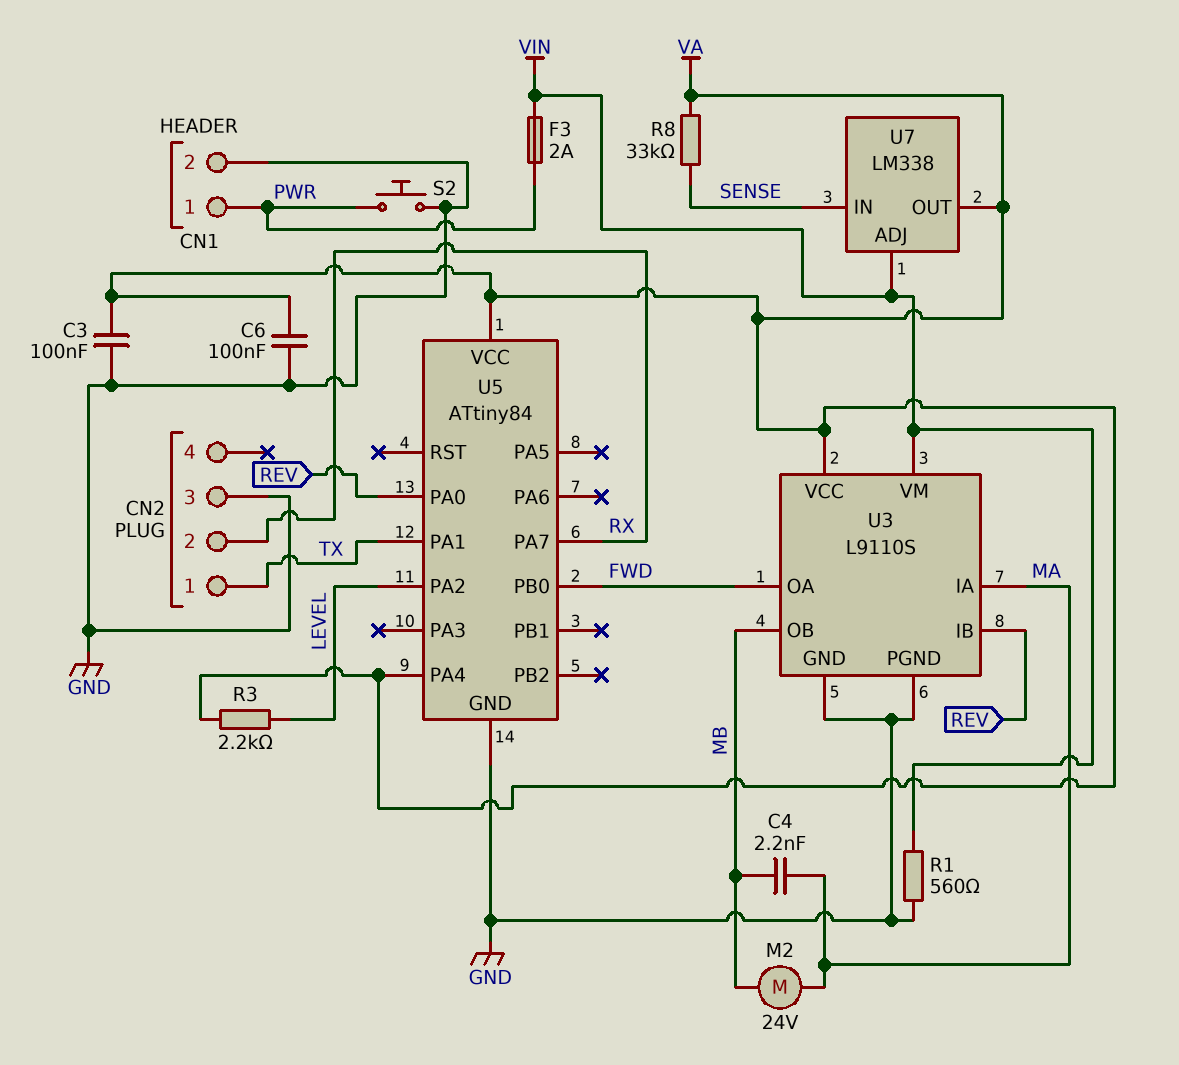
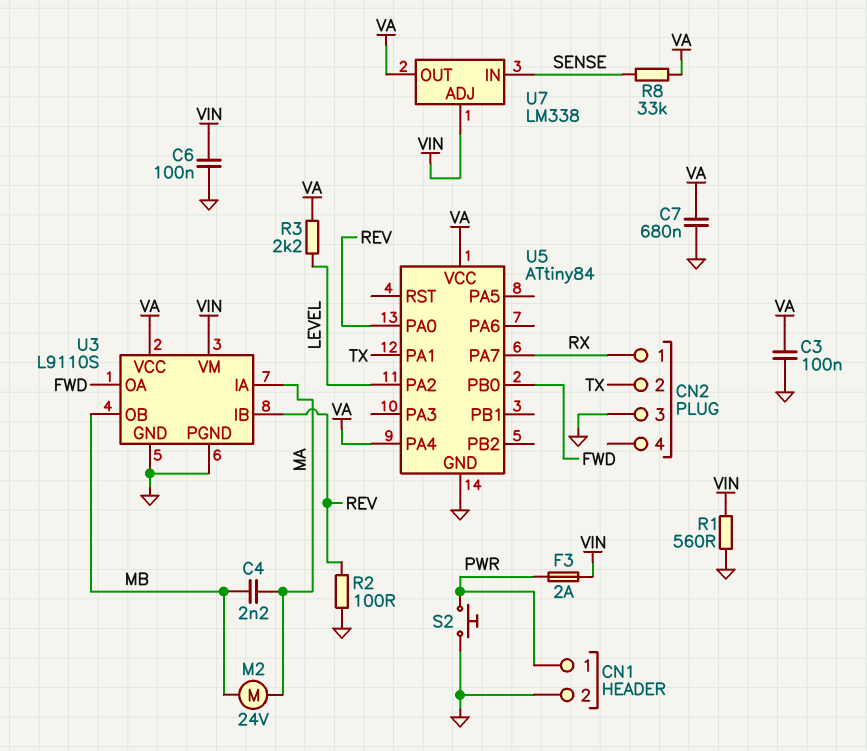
C6: 100nF (GND, VA) -> 100nF (GND, VIN)
C7: none -> 680nF (GND, VA)
CN2 pin 1: TX -> RX
CN2 pin 2: RX -> TX
R2: none -> 100 (GND, REV)

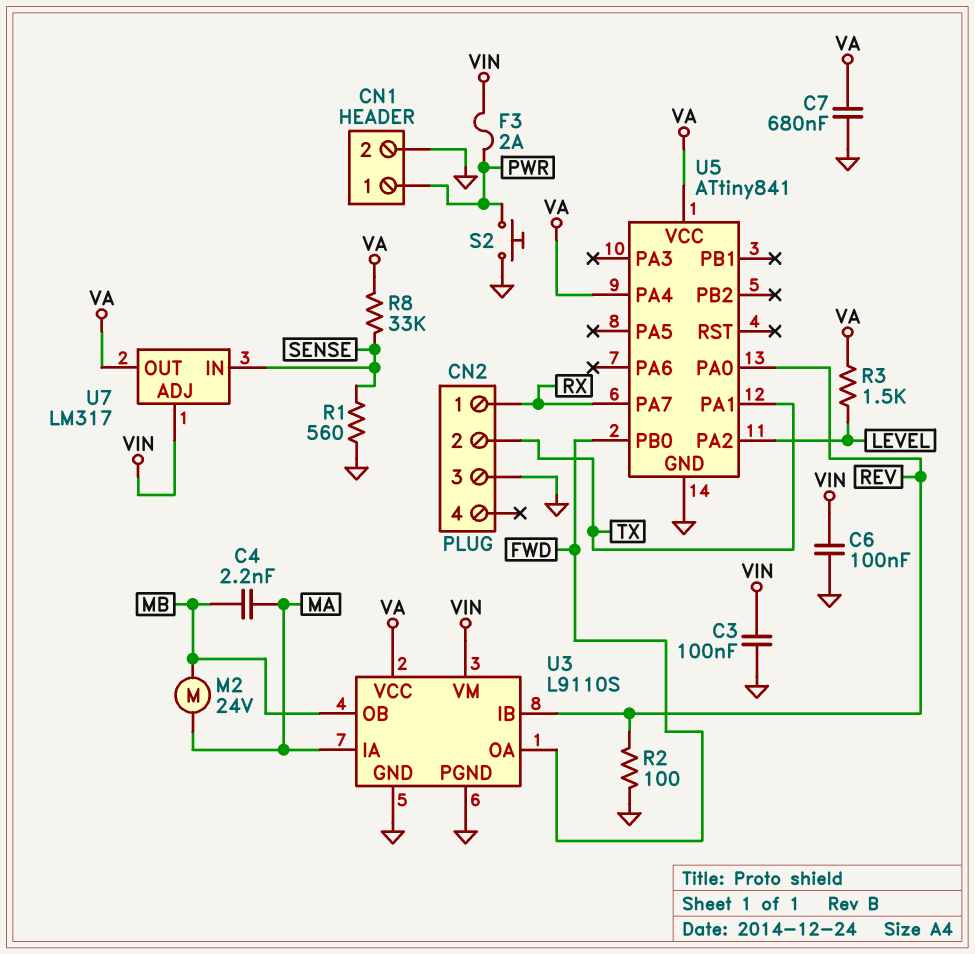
C3: 100nF (GND, VA) -> 100nF (GND, VIN)
R1: 560 (GND, VIN) -> 560 (GND, SENSE)
R3: 2.2k (LEVEL, VA) -> 1.5k (LEVEL, VA)
U5: ATtiny84 -> ATtiny841
U7: LM338 -> LM317

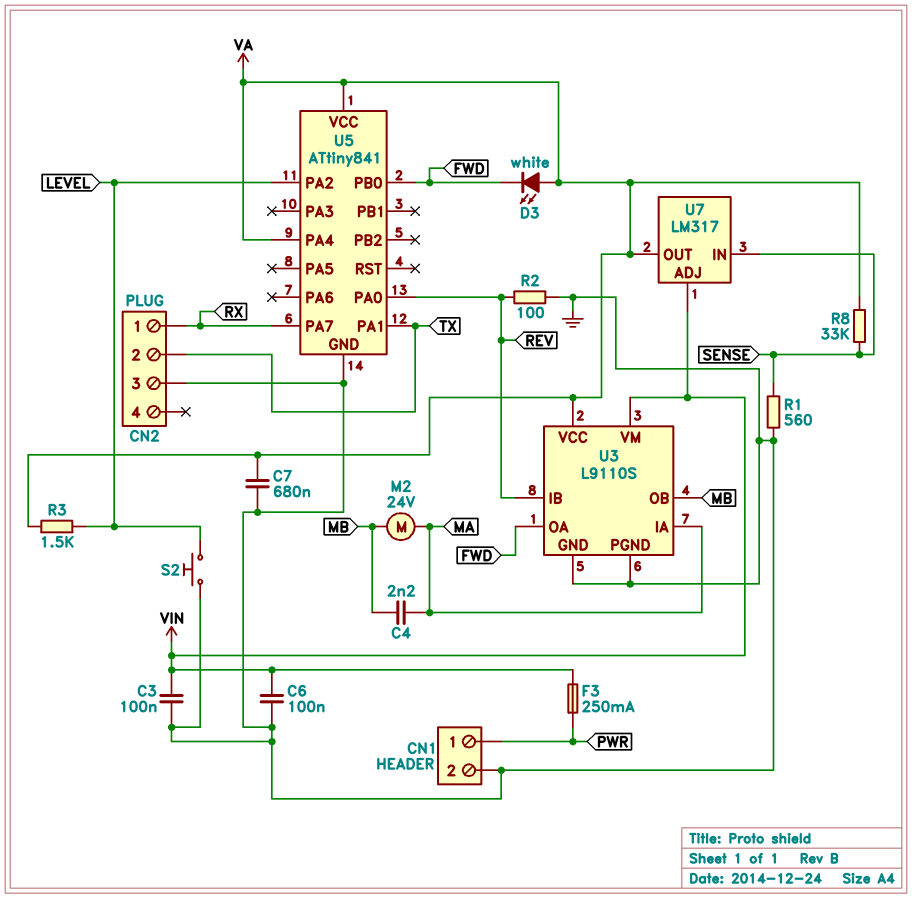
D3: none -> LED white (A VA, K FWD)
F3: 2A (PWR, VIN) -> 250mA (PWR, VIN)
S2: button (GND, PWR) -> button (GND, LEVEL)

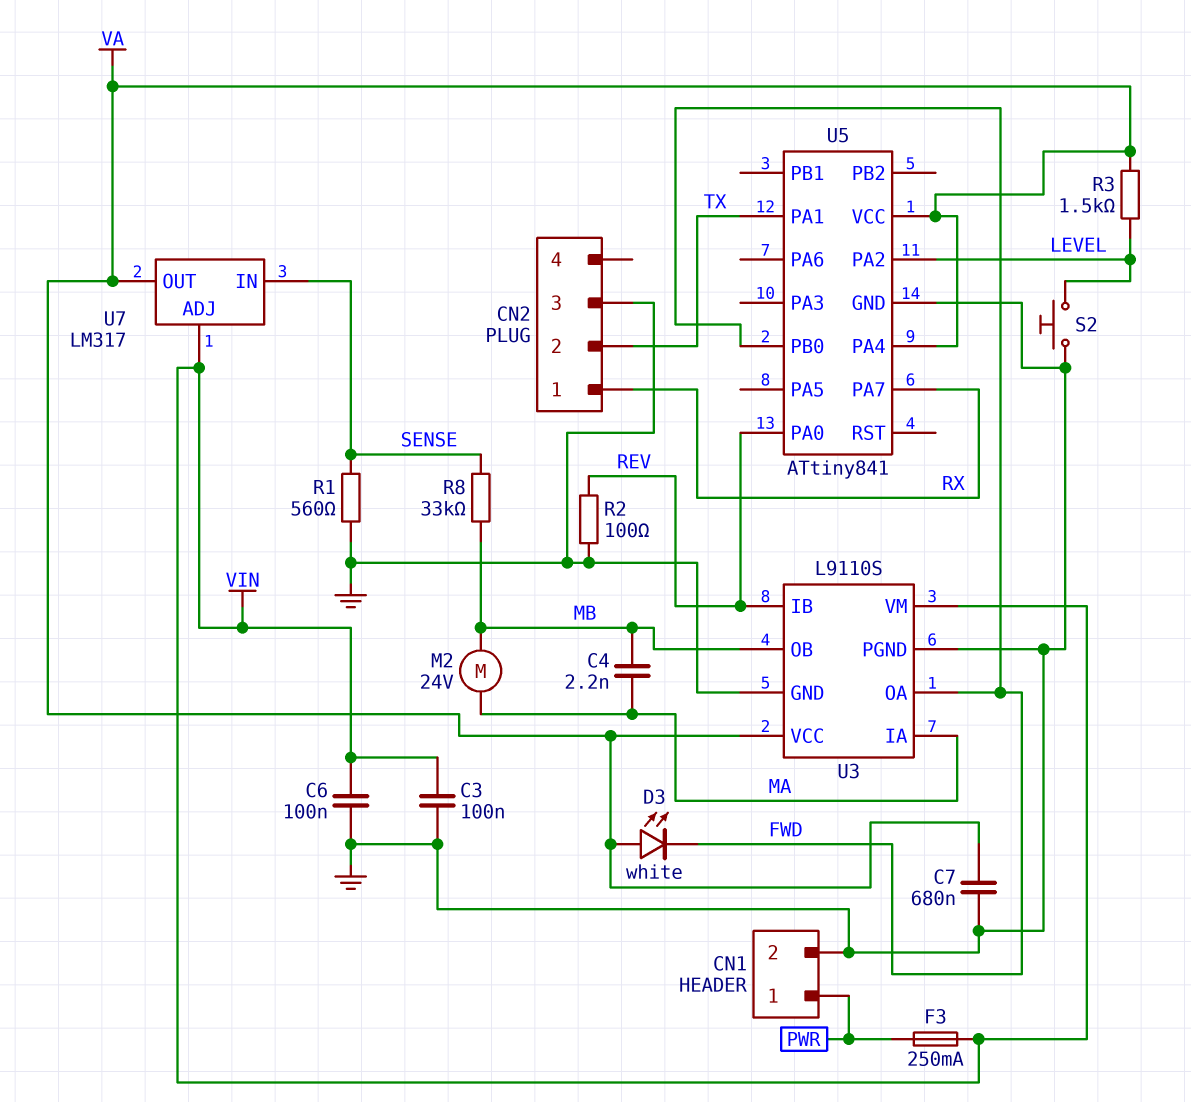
R8: 33k (SENSE, VA) -> 33k (MB, SENSE)

